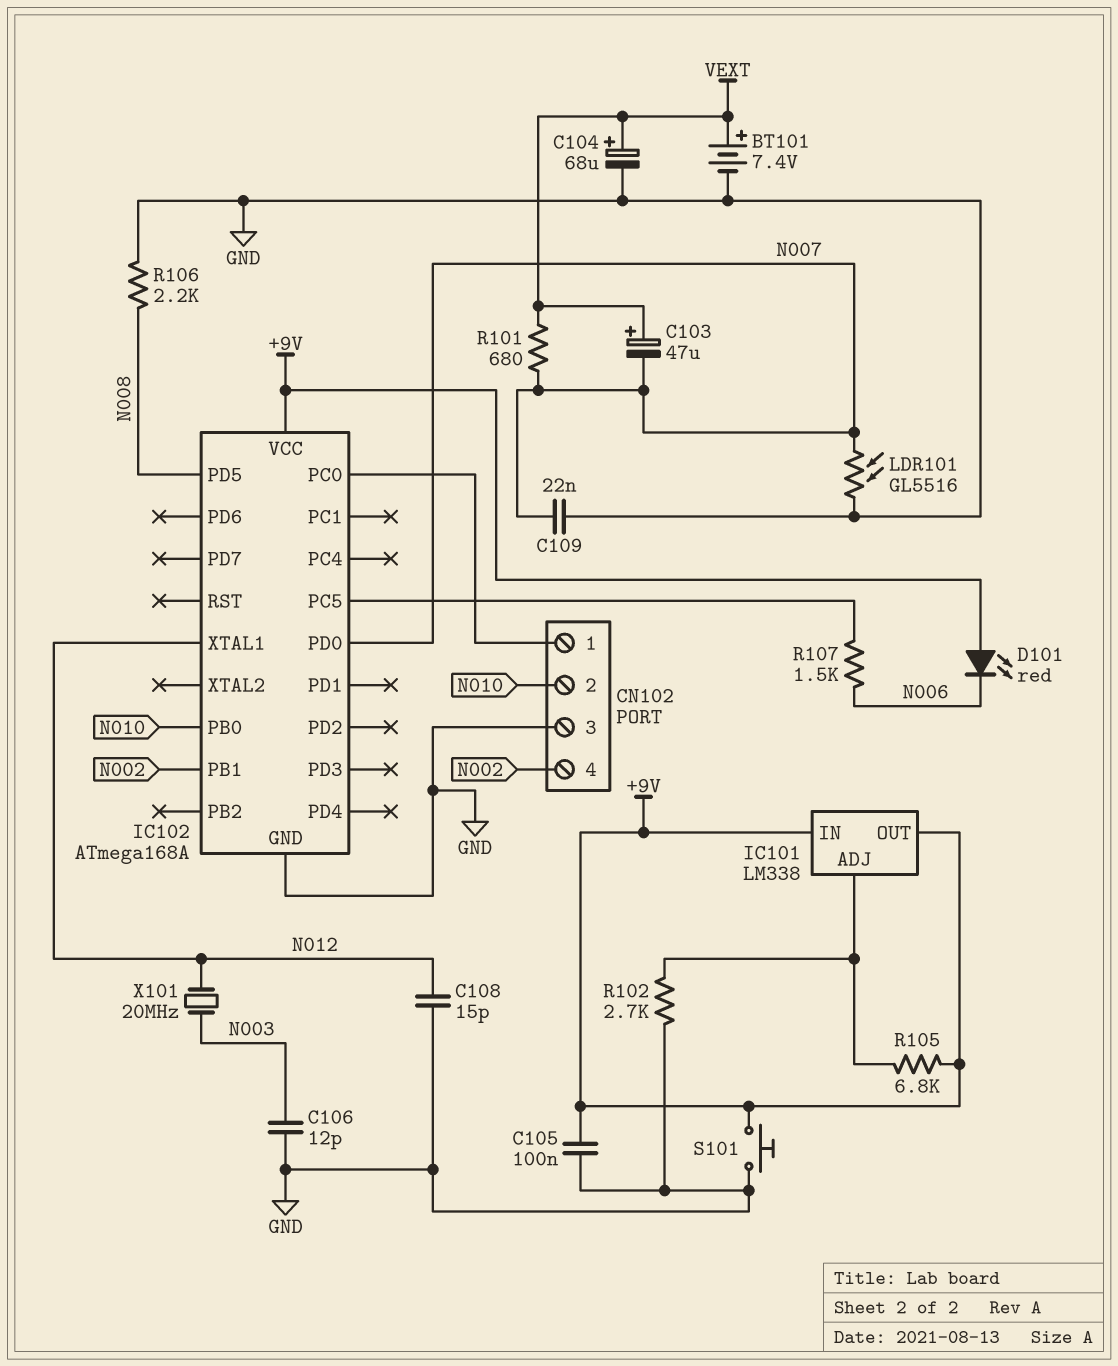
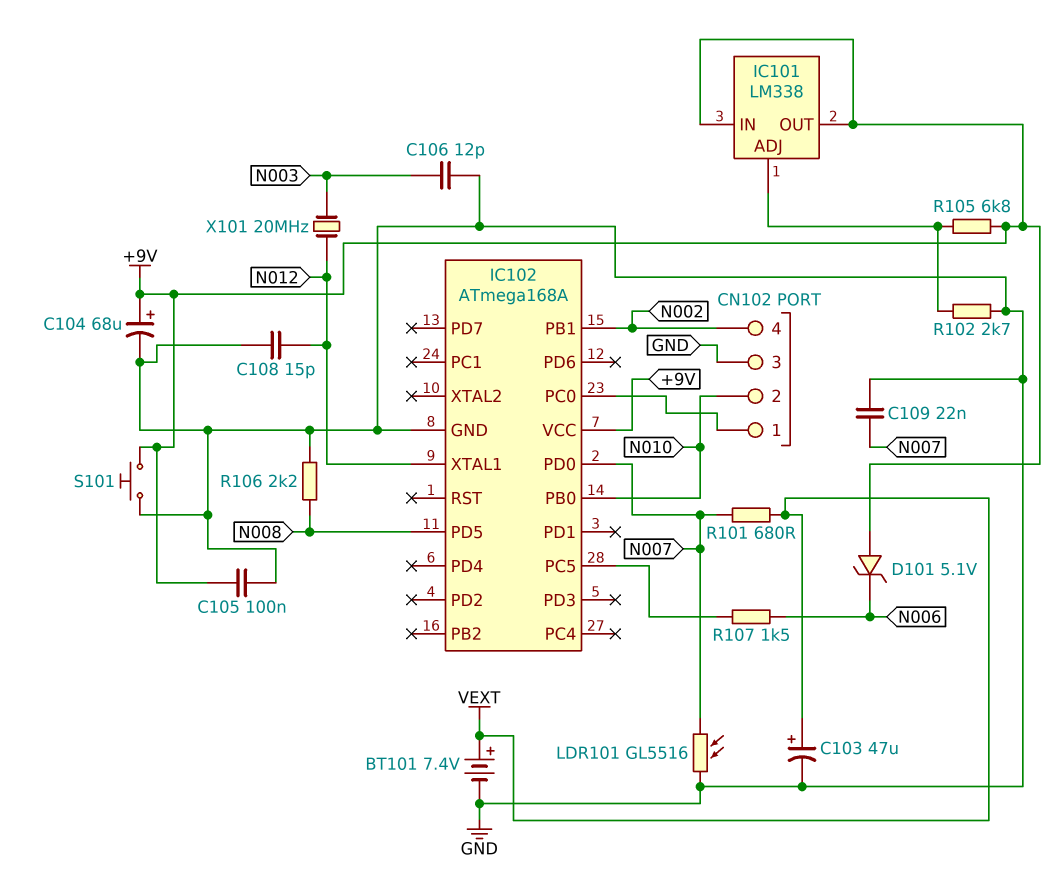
C103: 47uF (plus VEXT, minus N007) -> 47uF (plus VEXT, minus GND)
C104: 68uF (plus VEXT, minus GND) -> 68uF (plus +9V, minus GND)
D101: LED red (A +9V, K N006) -> zener 5.1V (A +9V, K N006)

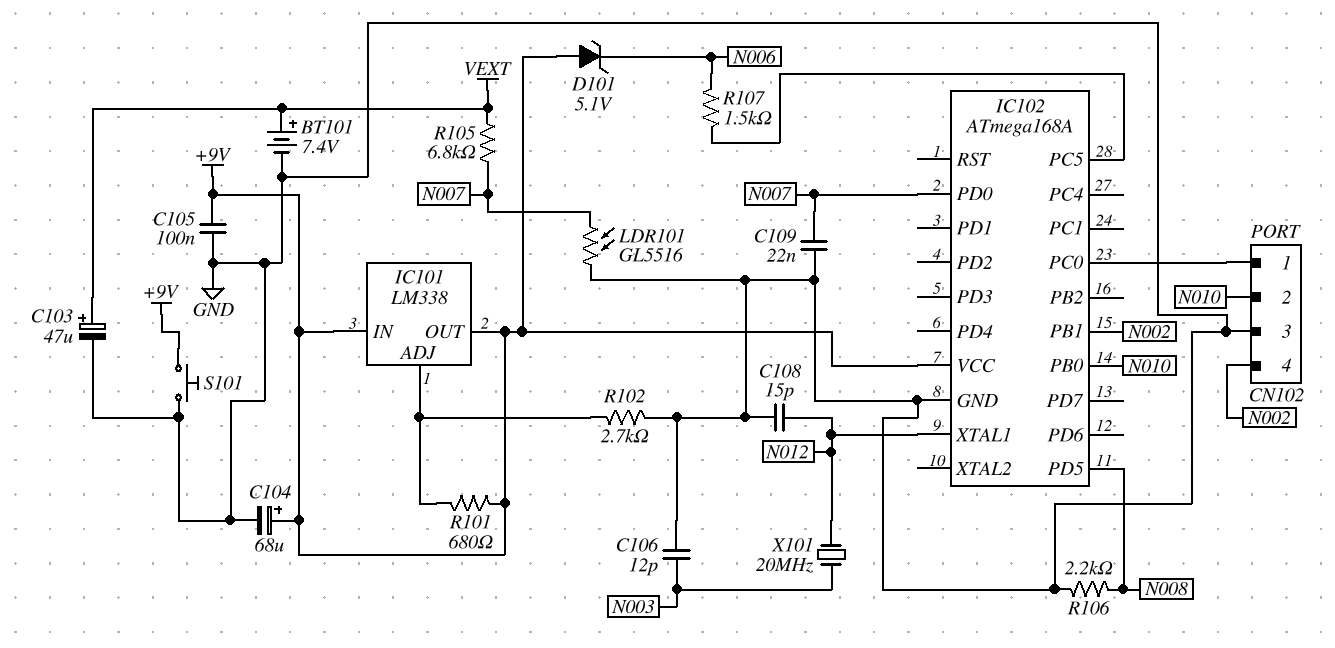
R101: 680 (N007, VEXT) -> 680 (+9V, IC101/ADJ)
R105: 6.8k (+9V, IC101/ADJ) -> 6.8k (N007, VEXT)

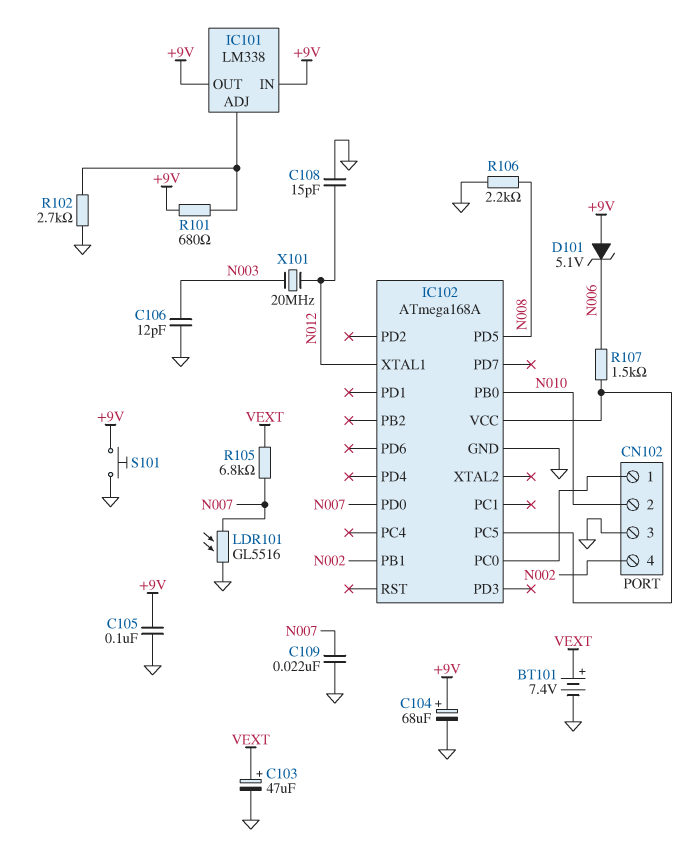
IC102 pin VCC: +9V -> IC102/PC5

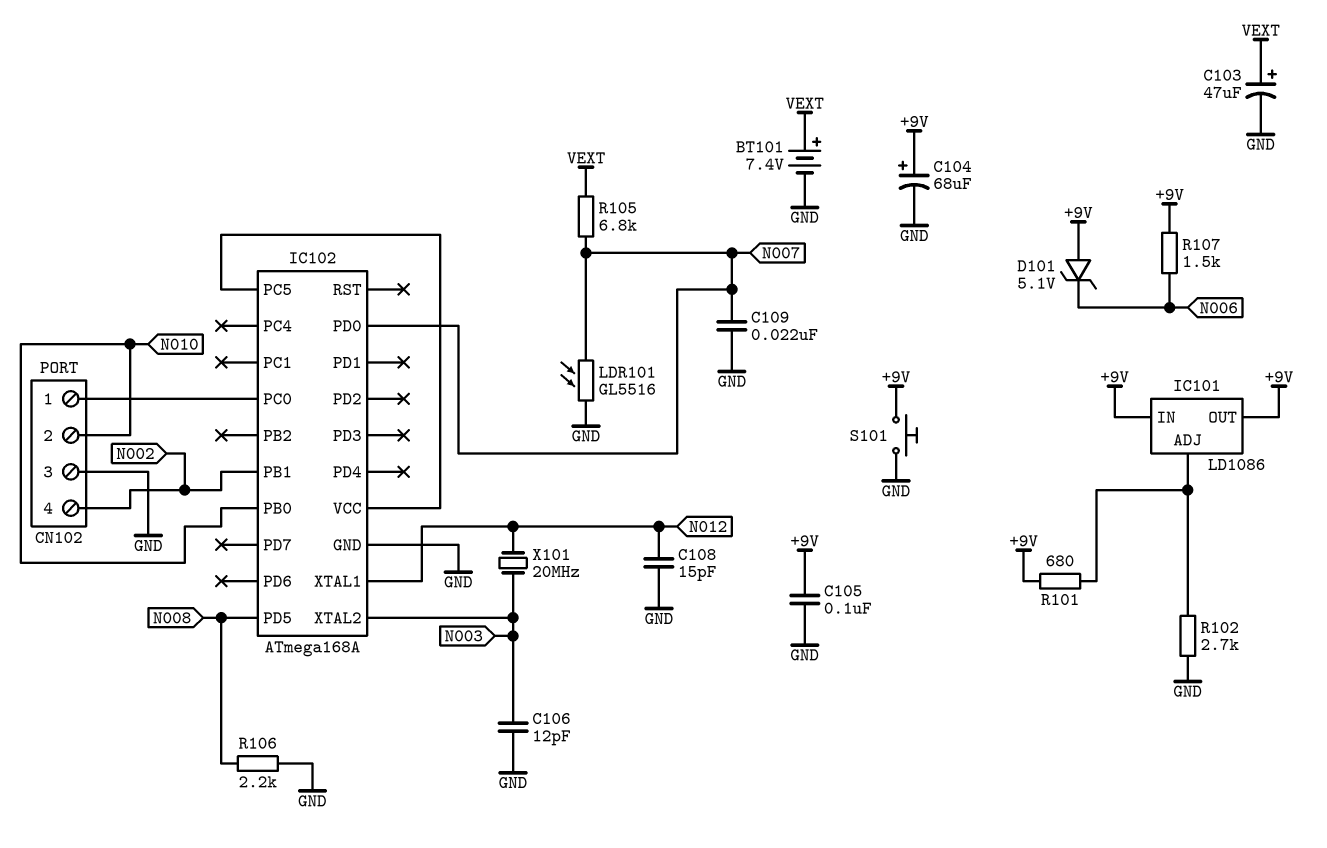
IC101: LM338 -> LD1086
IC102 pin XTAL2: none -> N003
R107: 1.5k (IC102/PC5, N006) -> 1.5k (+9V, N006)

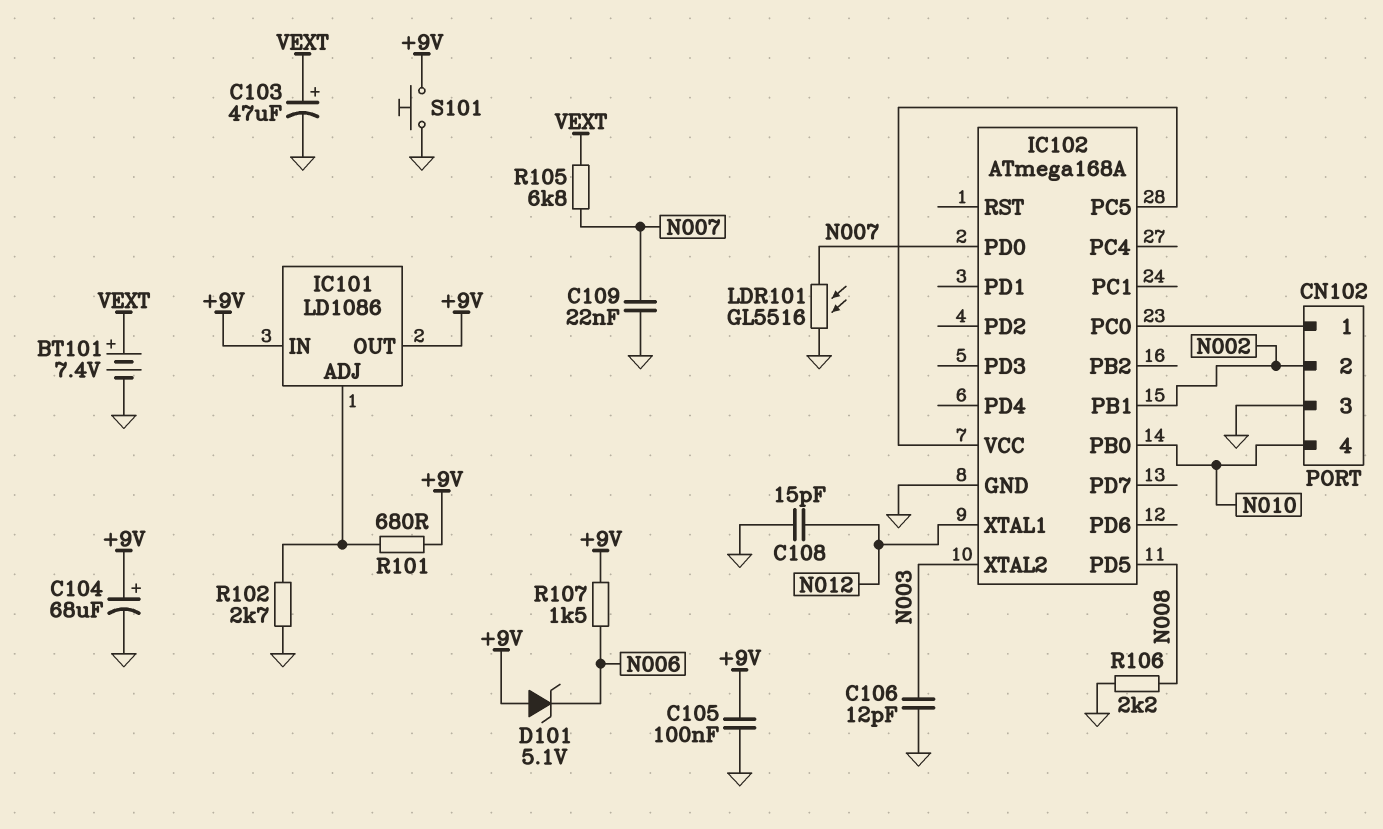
CN102 pin 2: N010 -> N002
CN102 pin 4: N002 -> N010
X101: 20MHz (N003, N012) -> none

